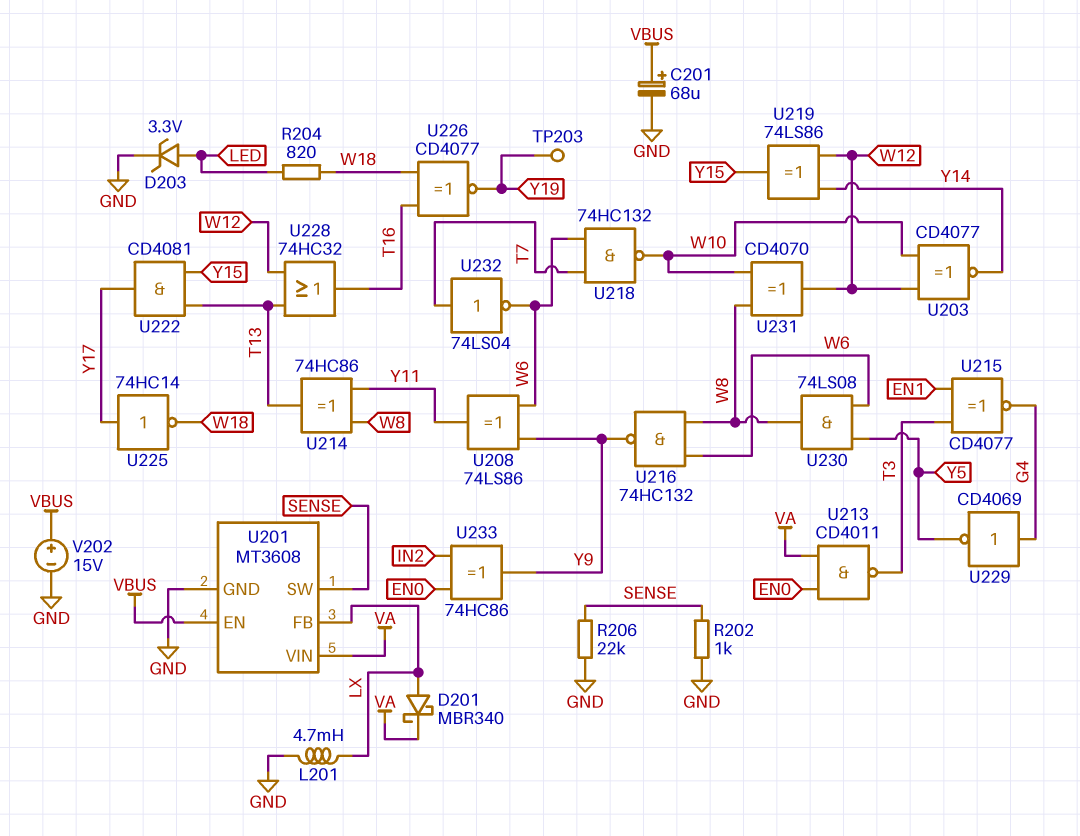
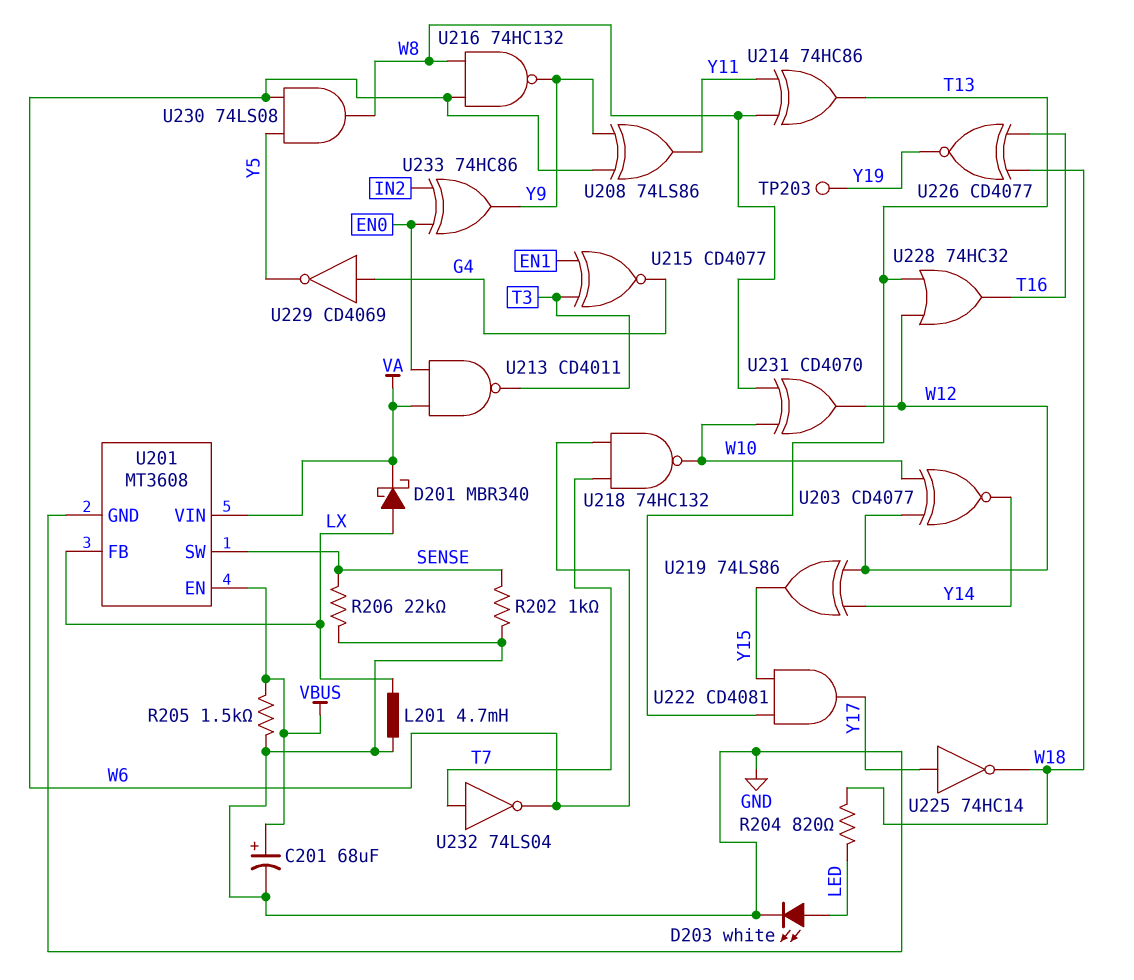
D203: zener 3.3V (A LED, K GND) -> LED white (A LED, K GND)
R205: none -> 1.5k (GND, VBUS)
V202: 15V (plus VBUS, minus GND) -> none

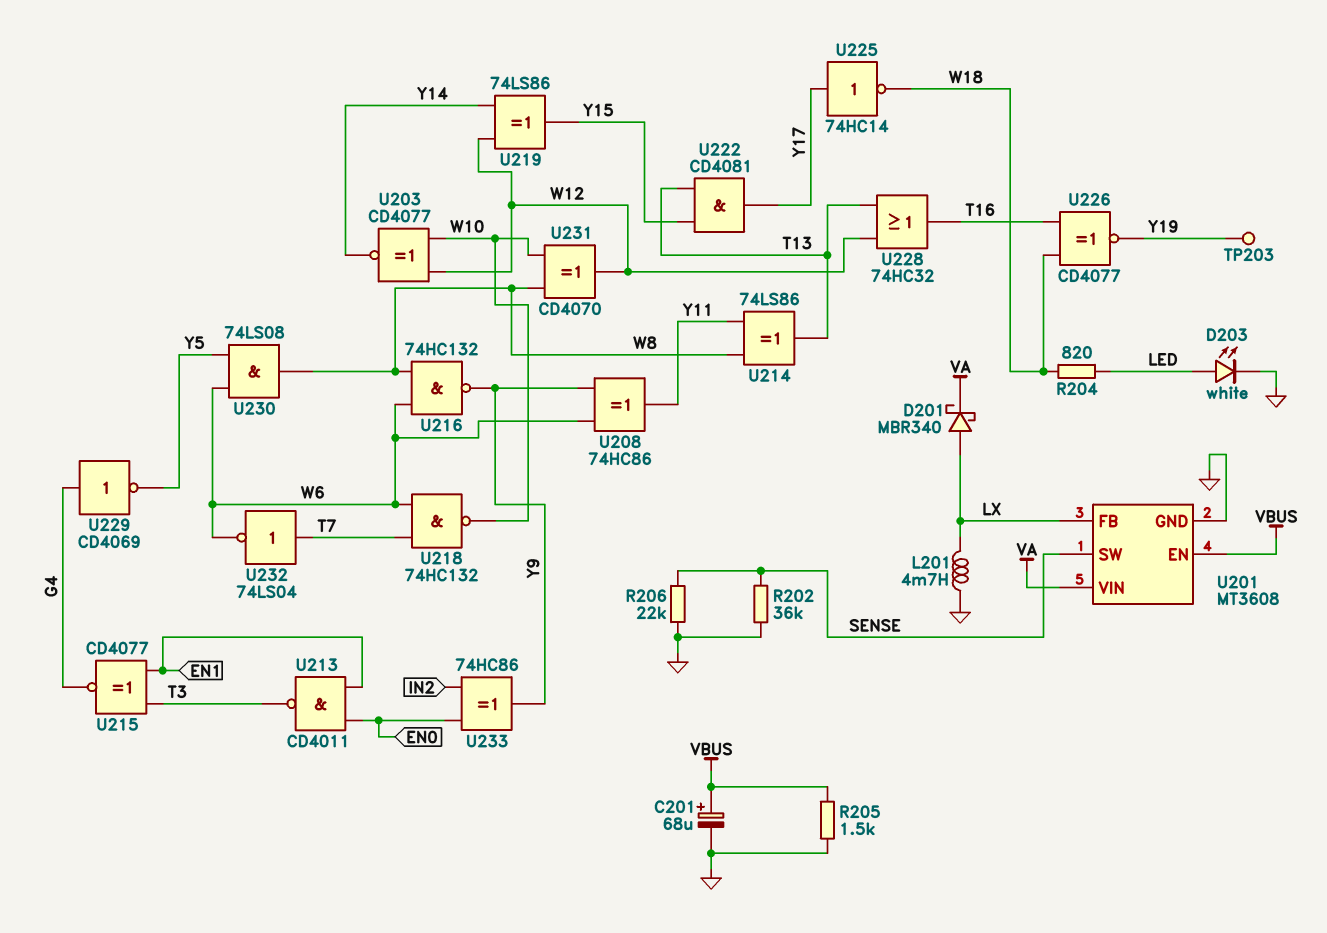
R202: 1k (GND, SENSE) -> 36k (GND, SENSE)
U208: XOR 74LS86 (in W6, in Y9, out Y11) -> XOR 74HC86 (in W6, in Y9, out Y11)
U213: NAND CD4011 (in EN0, in VA, out T3) -> NAND CD4011 (in EN0, in EN1, out T3)
U214: XOR 74HC86 (in W8, in Y11, out T13) -> XOR 74LS86 (in W8, in Y11, out T13)

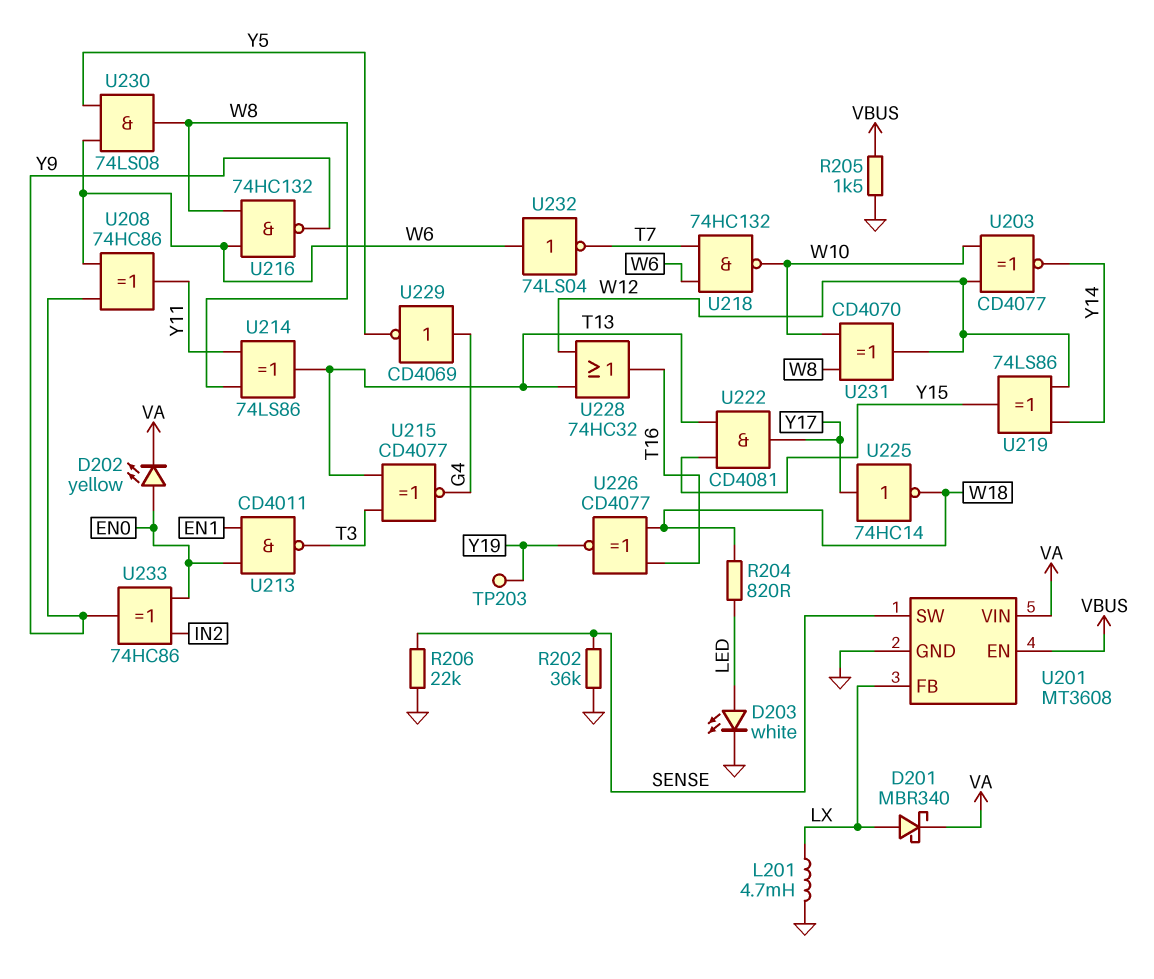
C201: 68uF (plus VBUS, minus GND) -> none
D202: none -> LED yellow (A EN0, K VA)
U215: XNOR CD4077 (in EN1, in T3, out G4) -> XNOR CD4077 (in T3, in T13, out G4)
U232: NOT 74LS04 (in T7, out W6) -> NOT 74LS04 (in W6, out T7)

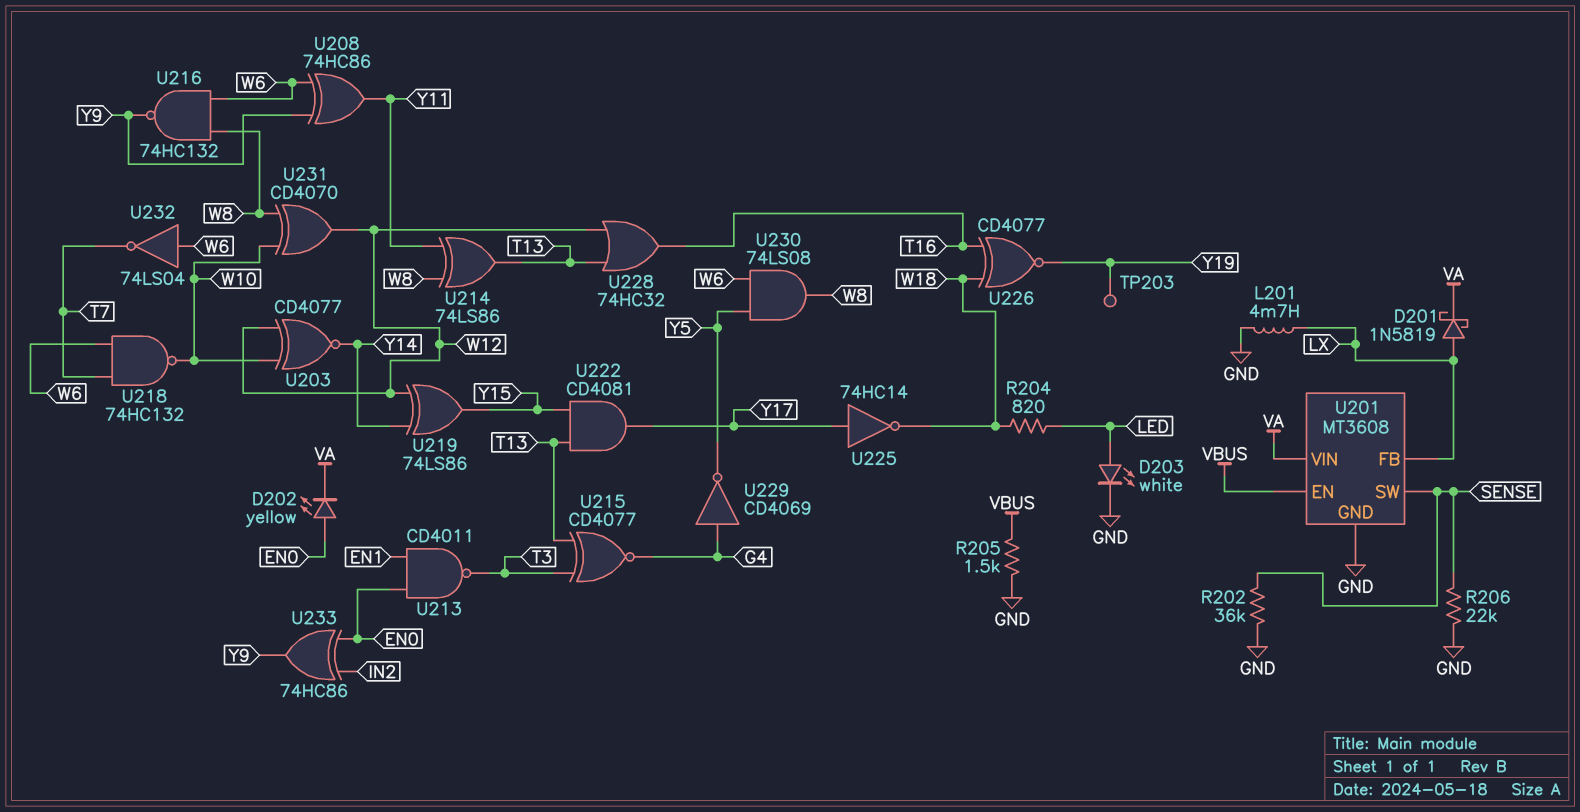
D201: schottky MBR340 (A LX, K VA) -> schottky 1N5819 (A LX, K VA)

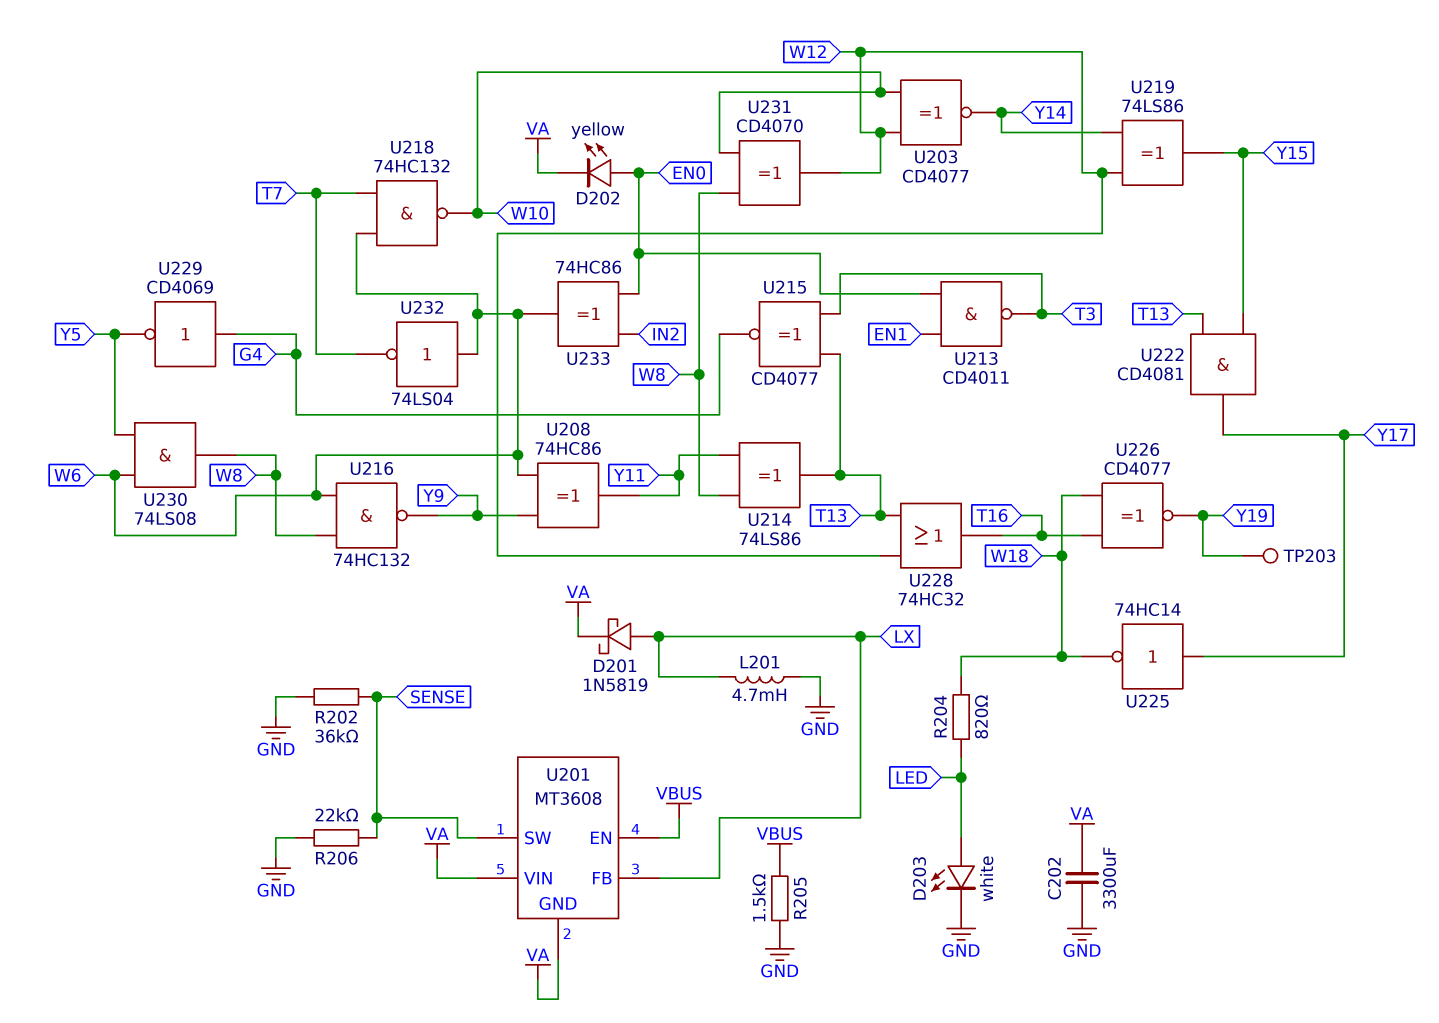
C202: none -> 3300uF (GND, VA)
U201 pin GND: GND -> VA
U233: XOR 74HC86 (in EN0, in IN2, out Y9) -> XOR 74HC86 (in EN0, in IN2, out W6)

